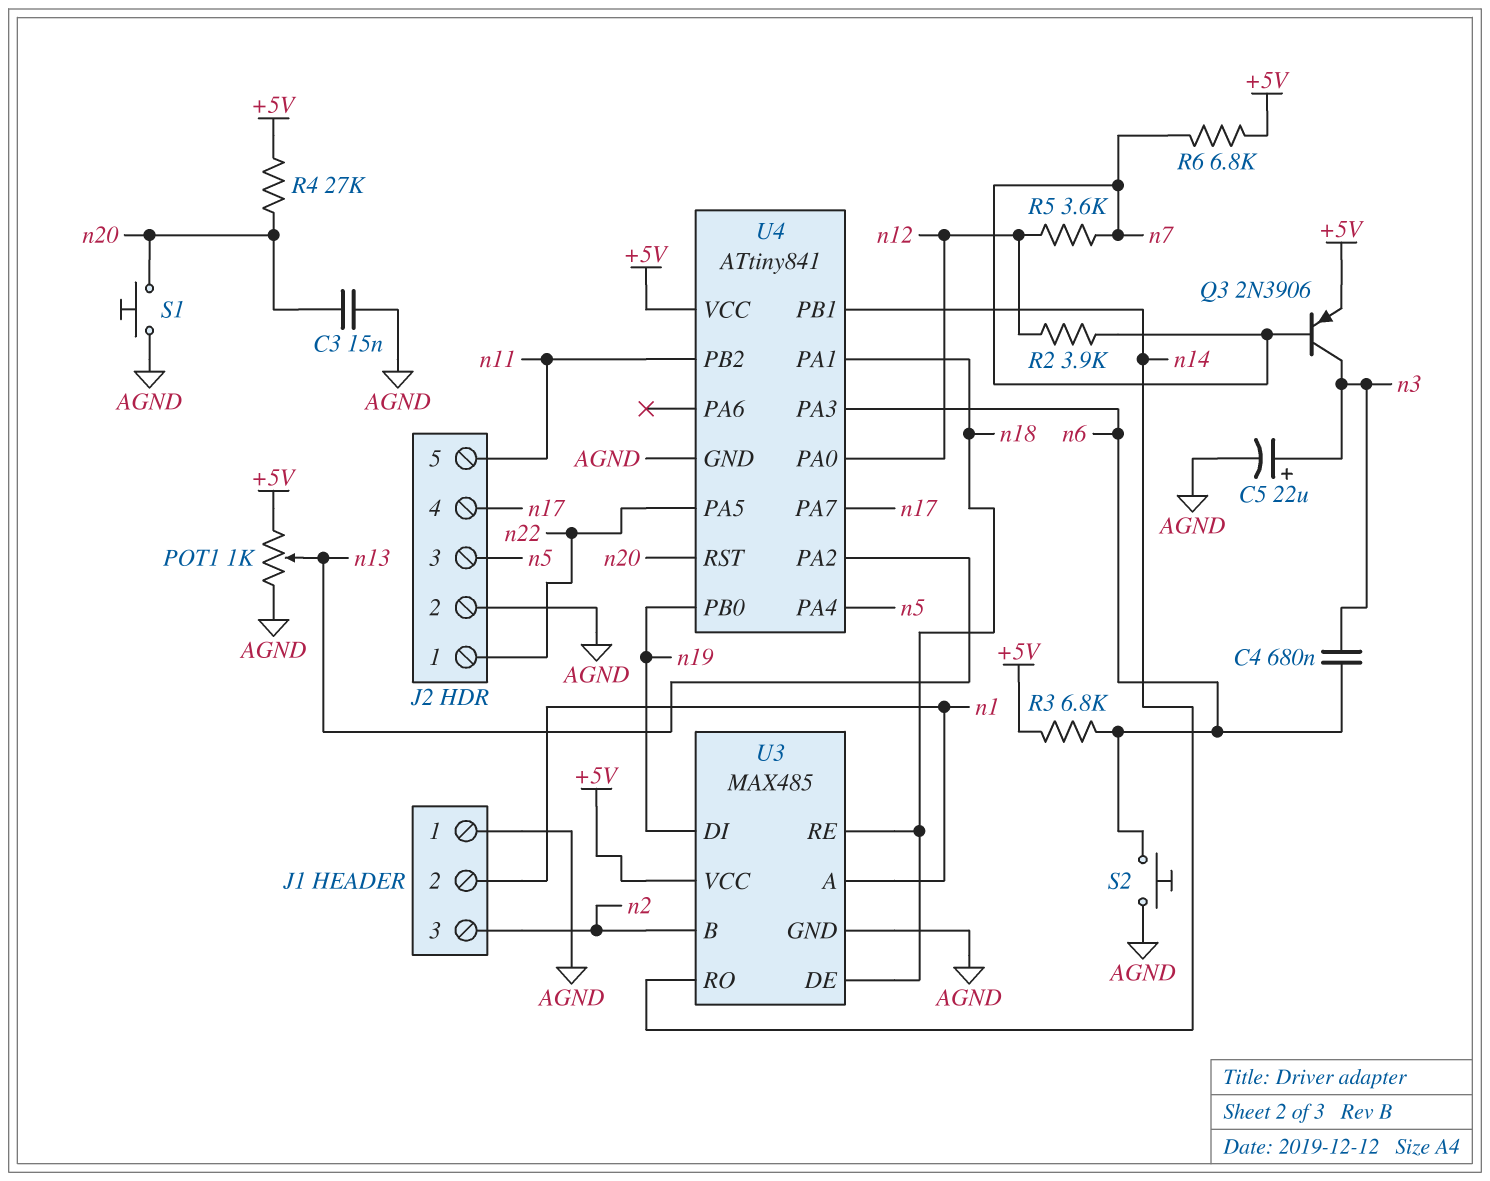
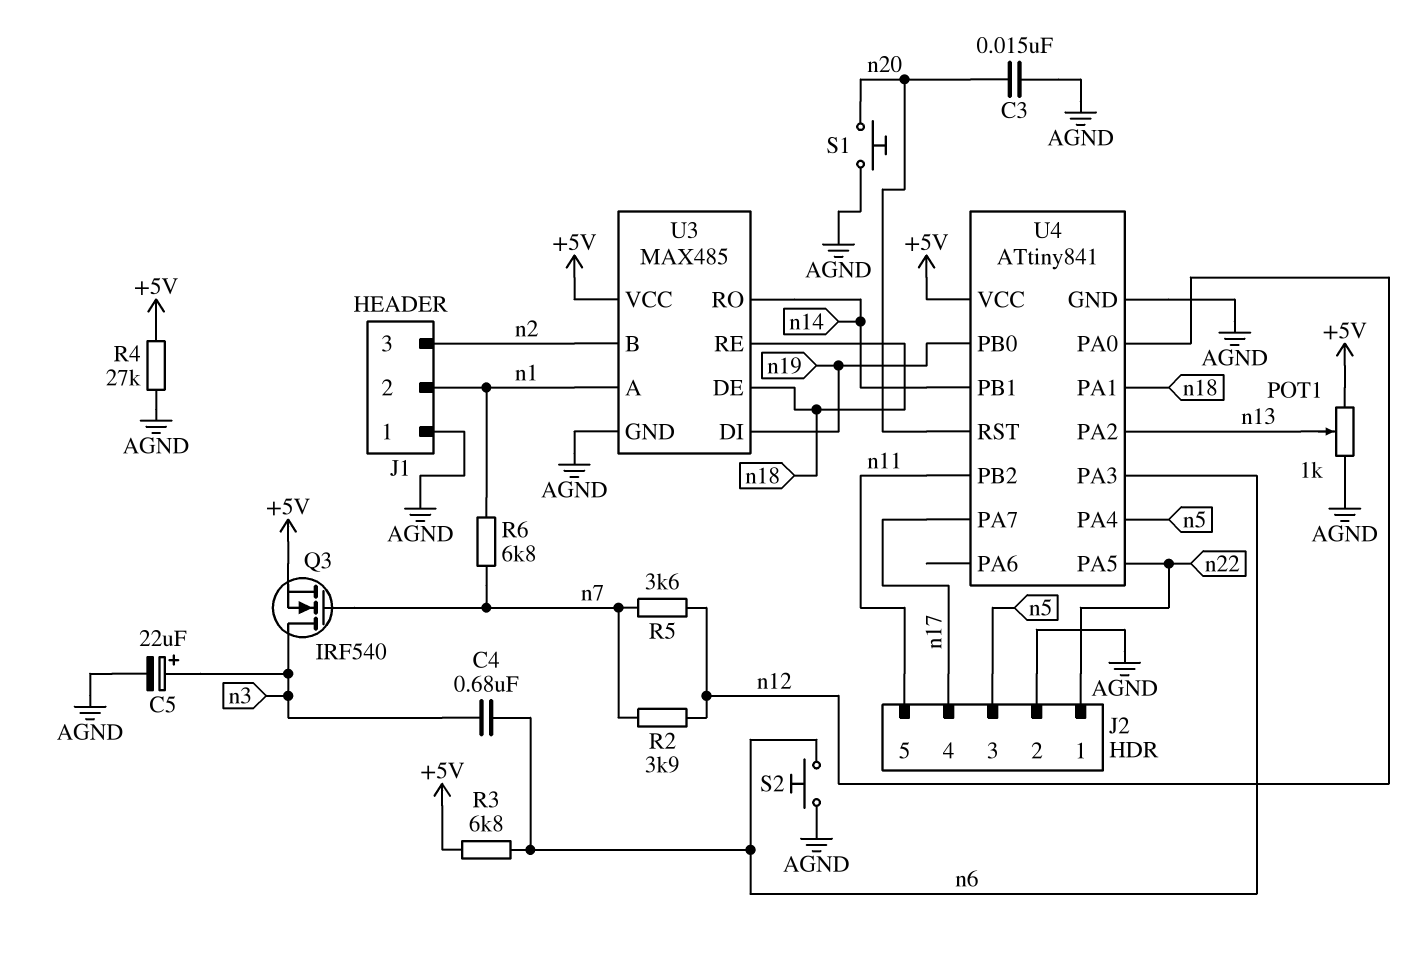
Q3: PNP 2N3906 (B n7, C n3, E +5V) -> NMOS IRF540 (G n7, D n3, S +5V)
R4: 27k (+5V, n20) -> 27k (+5V, AGND)
R6: 6.8k (+5V, n7) -> 6.8k (n1, n7)

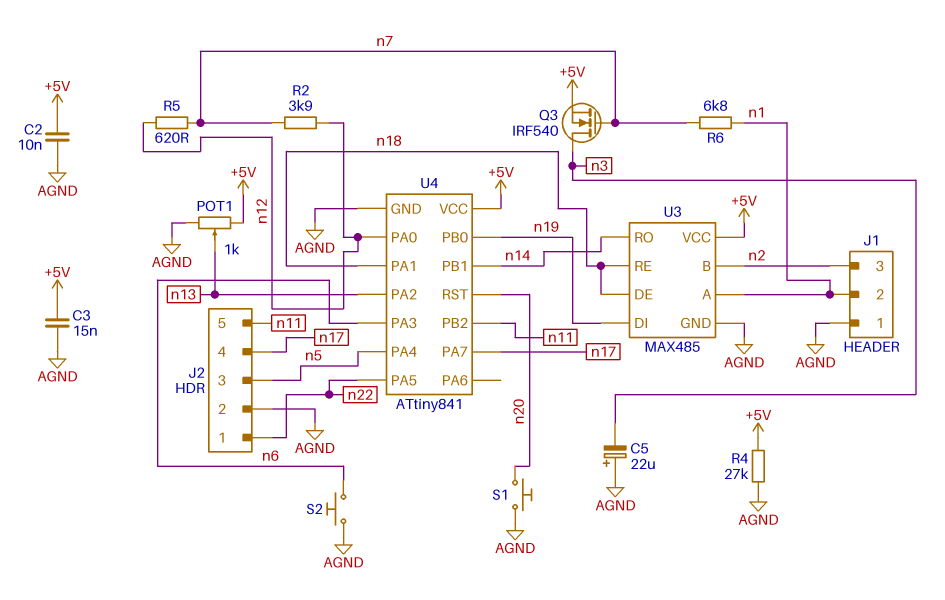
C2: none -> 10nF (+5V, AGND)
C3: 15nF (AGND, n20) -> 15nF (+5V, AGND)
C4: 680nF (n3, n6) -> none
C5: 22uF (plus n3, minus AGND) -> 22uF (plus AGND, minus n3)
R3: 6.8k (+5V, n6) -> none
R5: 3.6k (n7, n12) -> 620 (n7, n12)

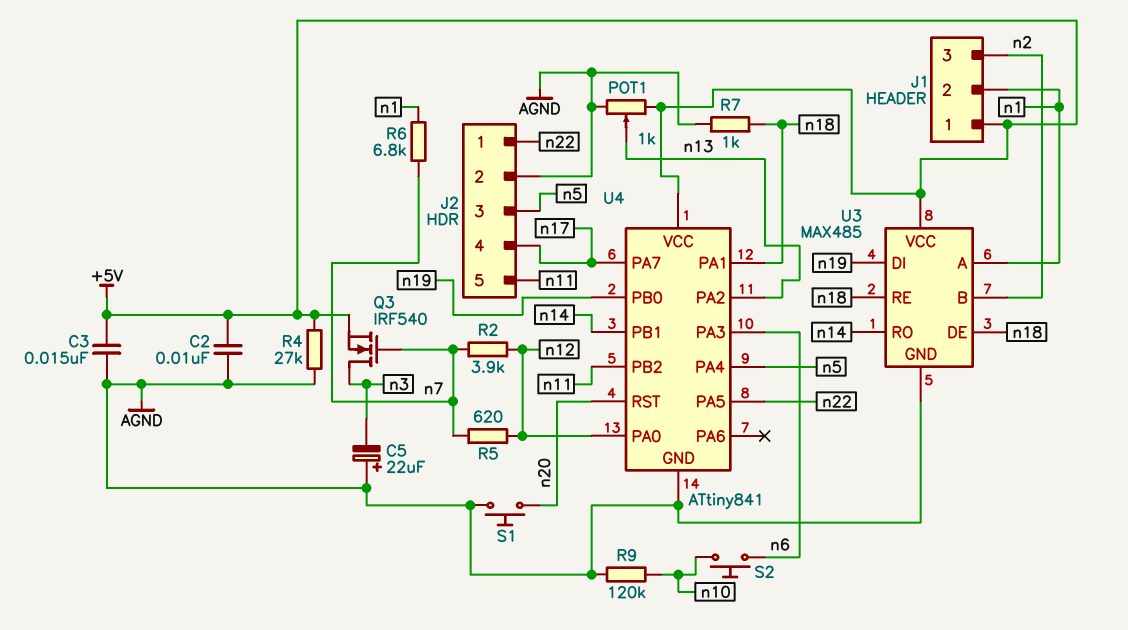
J1 pin 1: AGND -> +5V
R7: none -> 1k (AGND, n18)
R9: none -> 120k (AGND, n10)
S2: button (AGND, n6) -> button (n6, n10)

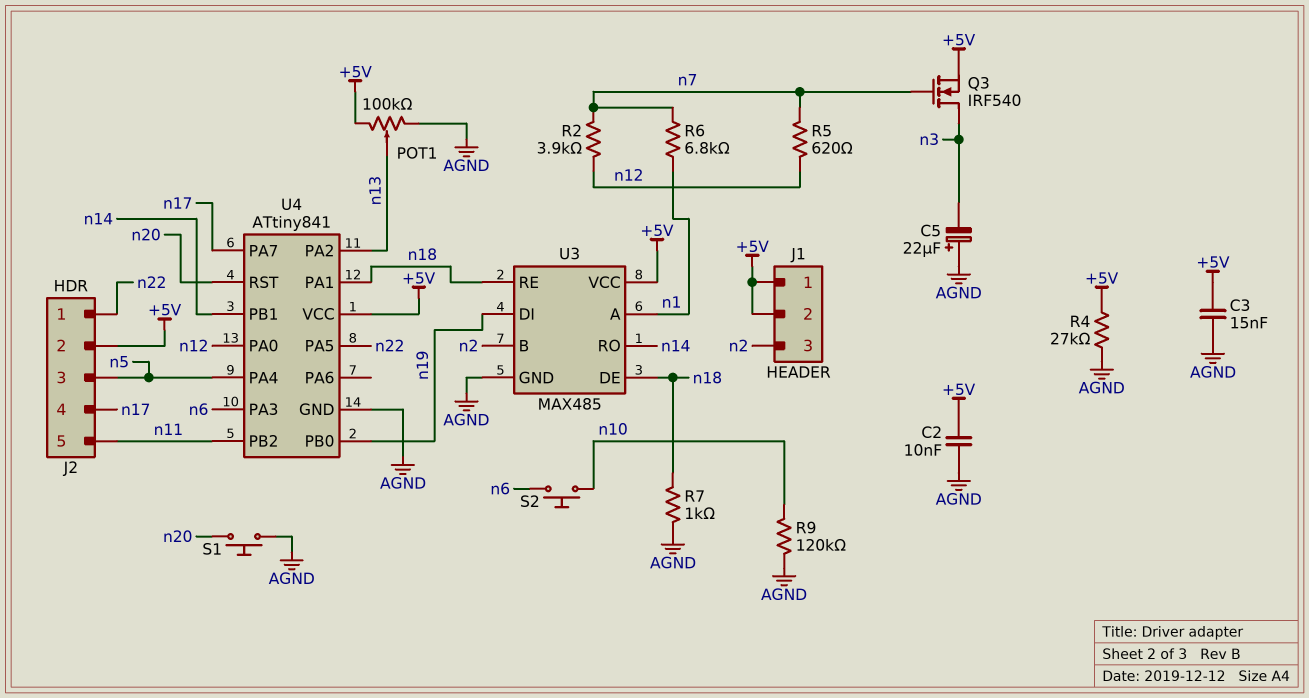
J1 pin 2: n1 -> +5V
J2 pin 2: AGND -> +5V
POT1: 1k (+5V, AGND, wiper n13) -> 100k (+5V, AGND, wiper n13)

